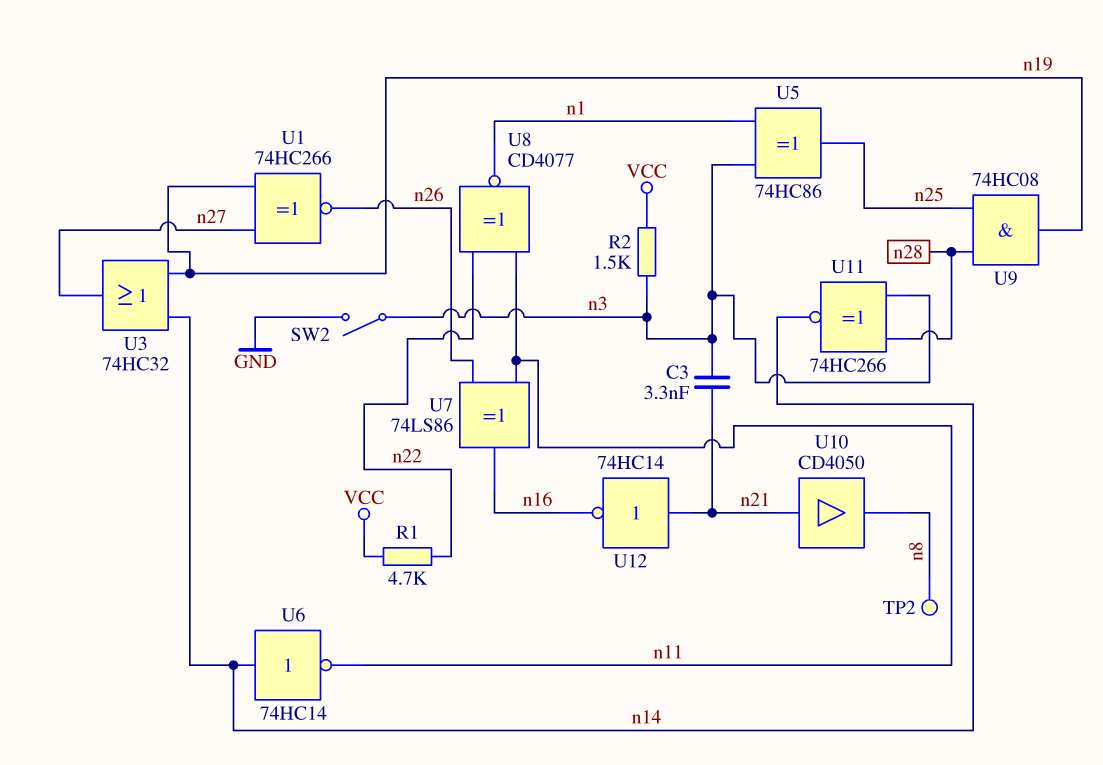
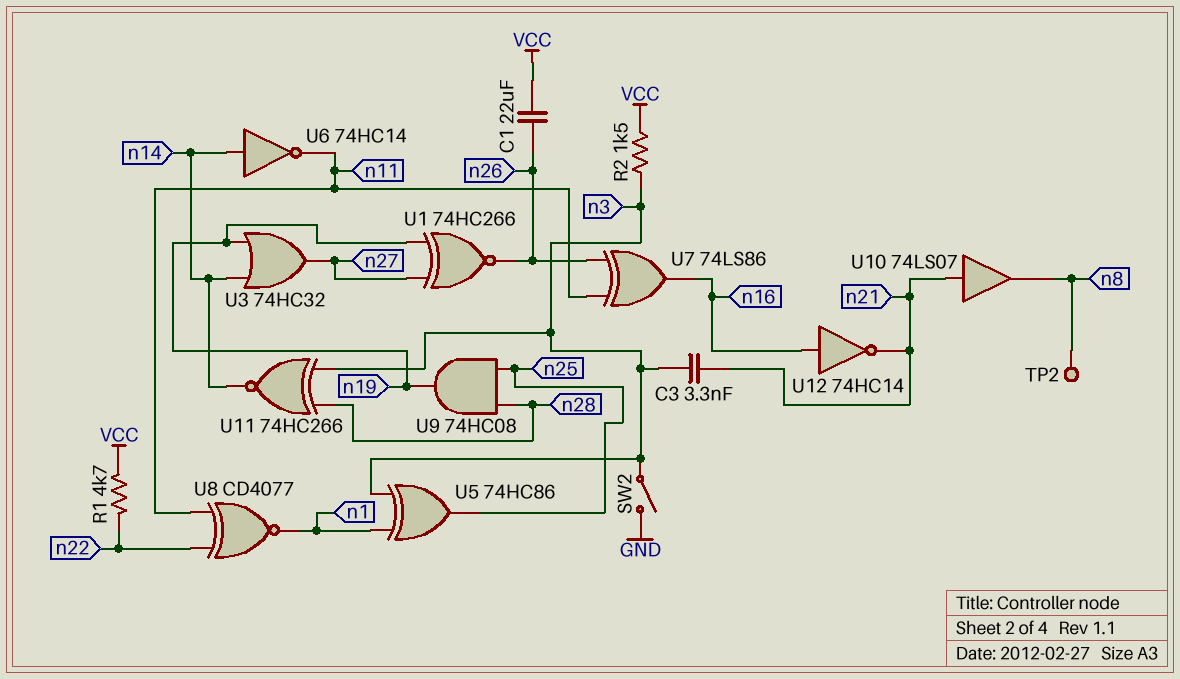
C1: none -> 22uF (VCC, n26)
U10: buffer CD4050 (in n21, out n8) -> buffer 74LS07 (in n21, out n8)
U12: NOT 74HC14 (in n21, out n16) -> NOT 74HC14 (in n16, out n21)

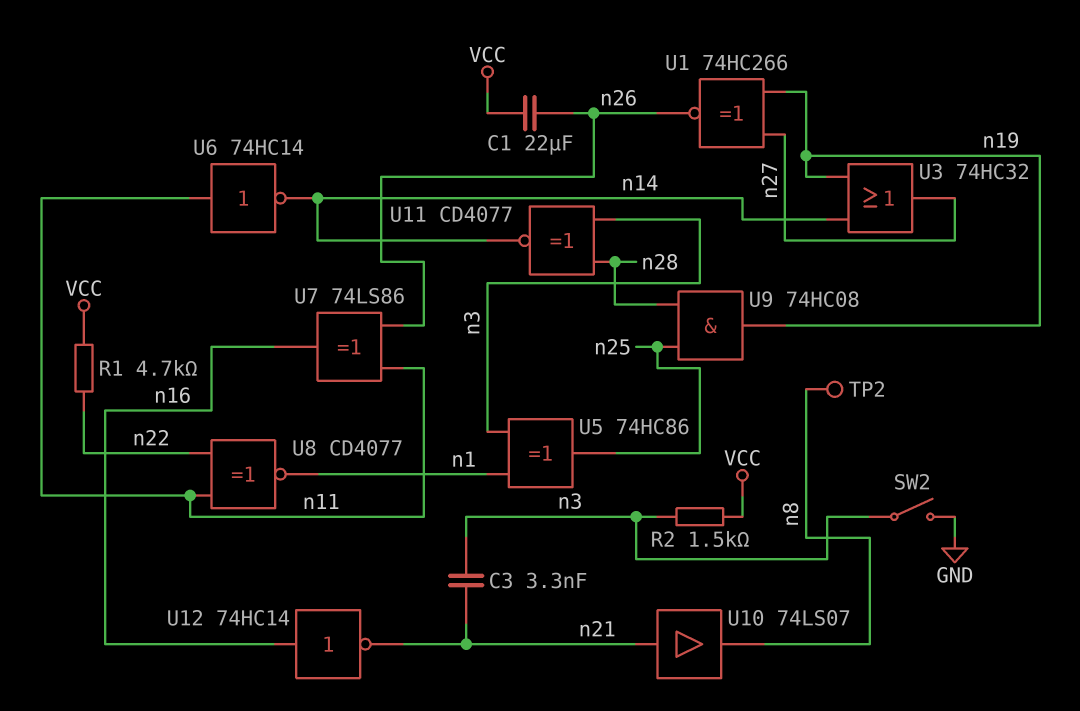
U6: NOT 74HC14 (in n14, out n11) -> NOT 74HC14 (in n11, out n14)
U11: XNOR 74HC266 (in n3, in n28, out n14) -> XNOR CD4077 (in n3, in n28, out n14)

